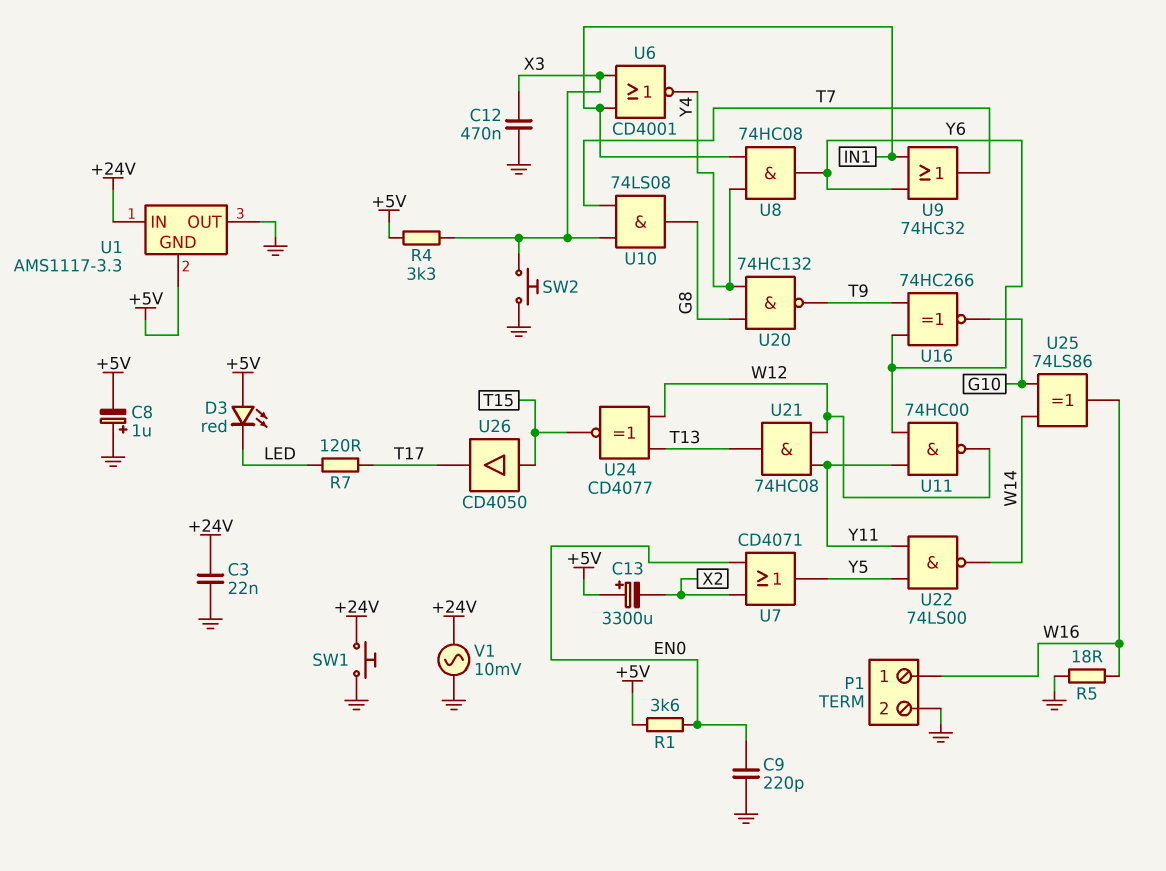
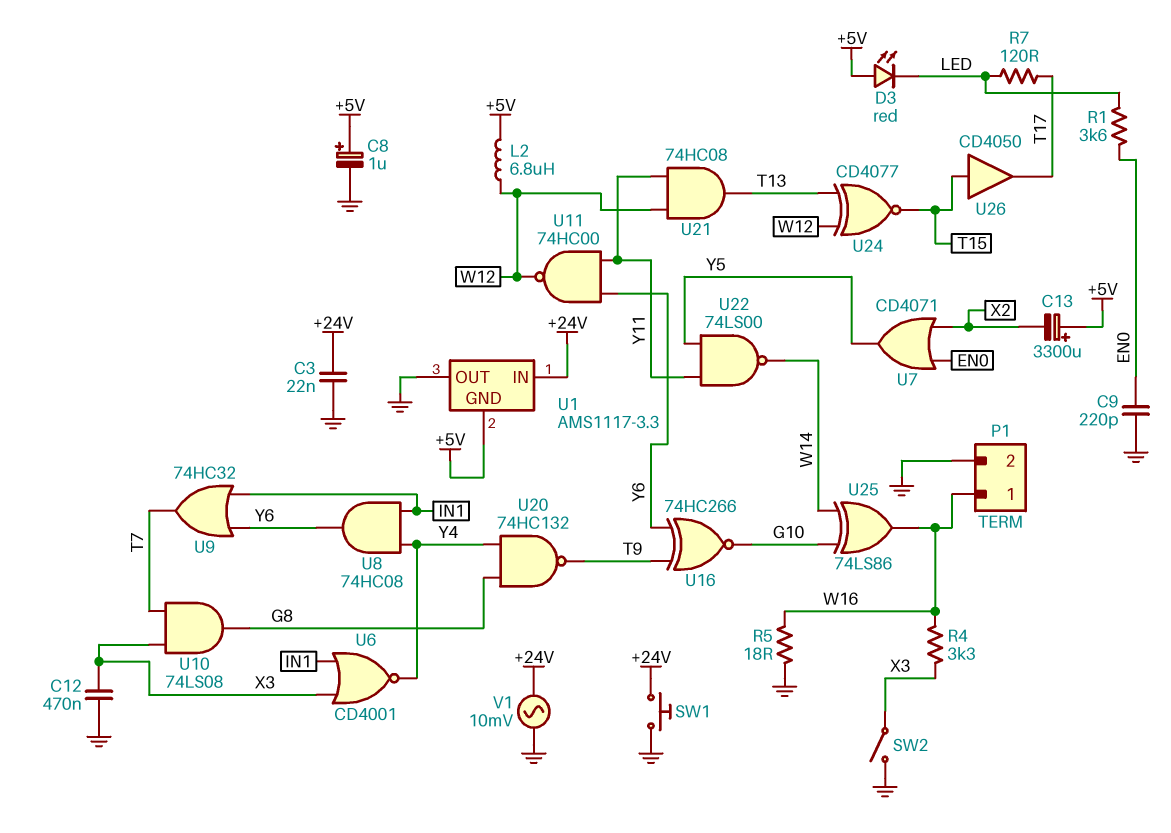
C8: 1uF (plus GND, minus +5V) -> 1uF (plus +5V, minus GND)
L2: none -> 6.8uH (+5V, W12)
R1: 3.6k (+5V, EN0) -> 3.6k (EN0, LED)
R4: 3.3k (+5V, X3) -> 3.3k (W16, X3)
SW2: button (GND, X3) -> switch (GND, X3)

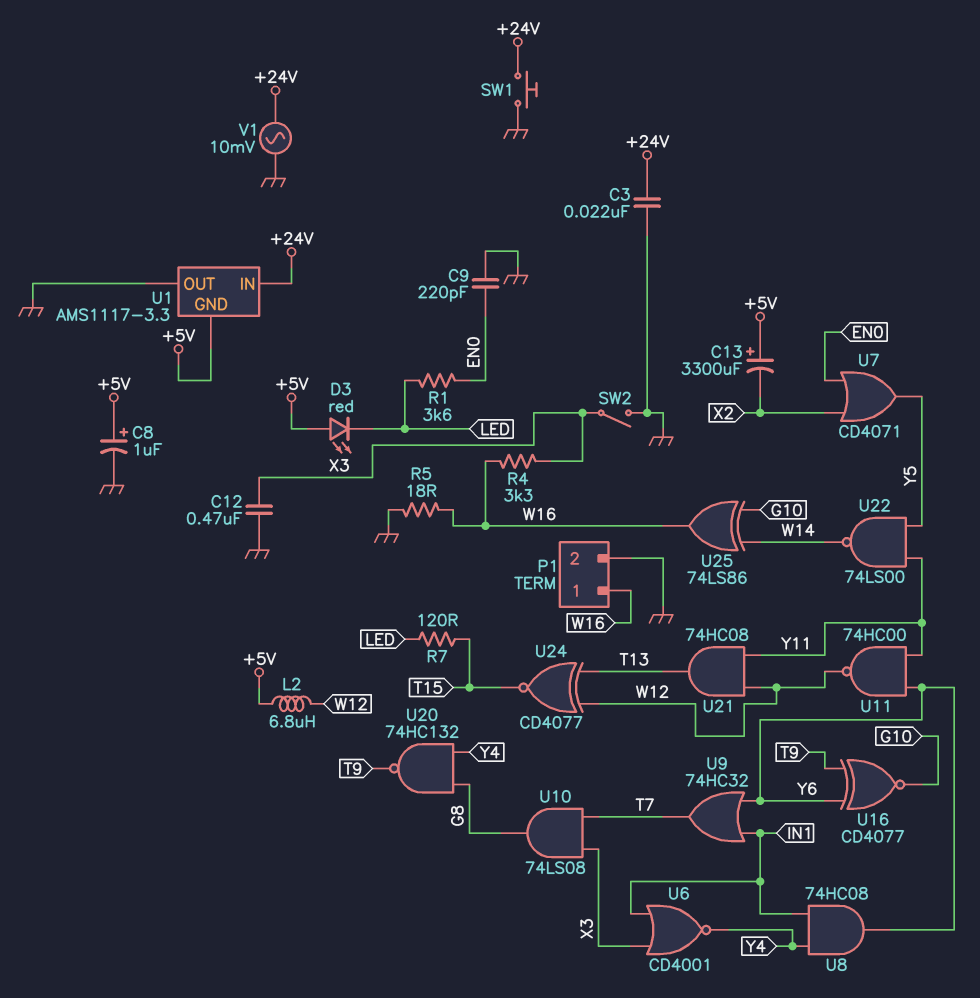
R7: 120 (LED, T17) -> 120 (LED, T15)
U16: XNOR 74HC266 (in T9, in Y6, out G10) -> XNOR CD4077 (in T9, in Y6, out G10)
U26: buffer CD4050 (in T15, out T17) -> none

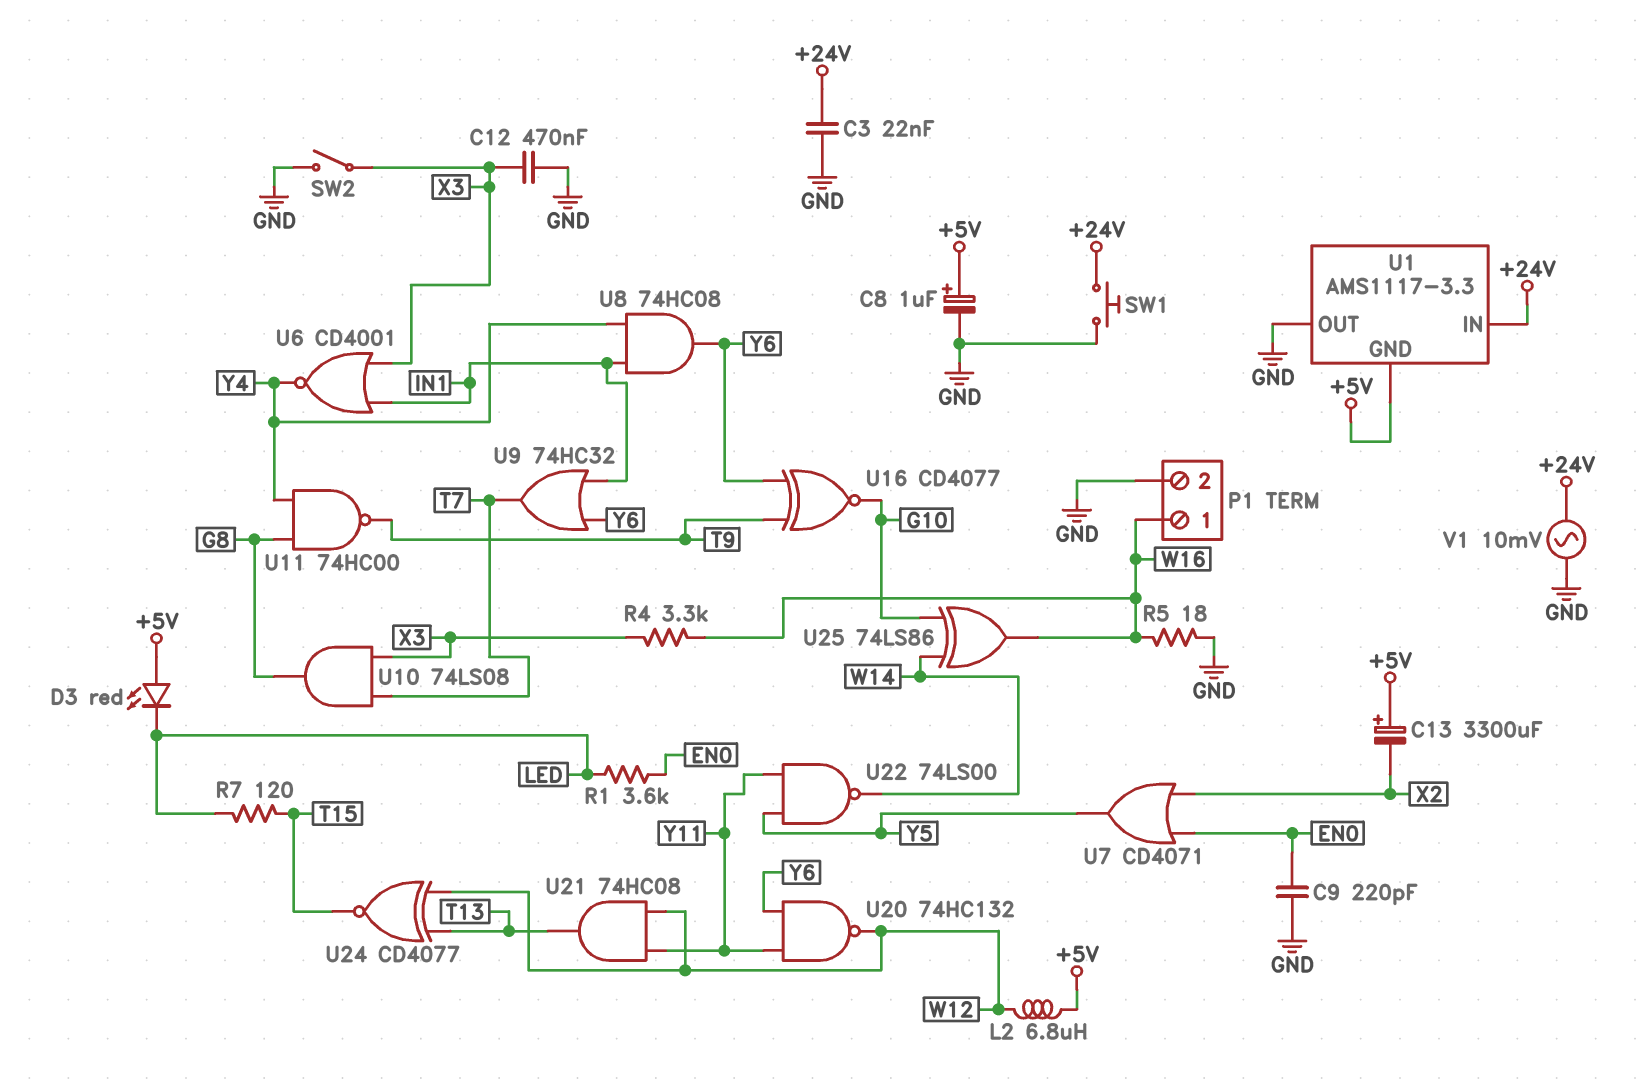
U11: NAND 74HC00 (in Y6, in Y11, out W12) -> NAND 74HC00 (in G8, in Y4, out T9)
U20: NAND 74HC132 (in G8, in Y4, out T9) -> NAND 74HC132 (in Y6, in Y11, out W12)

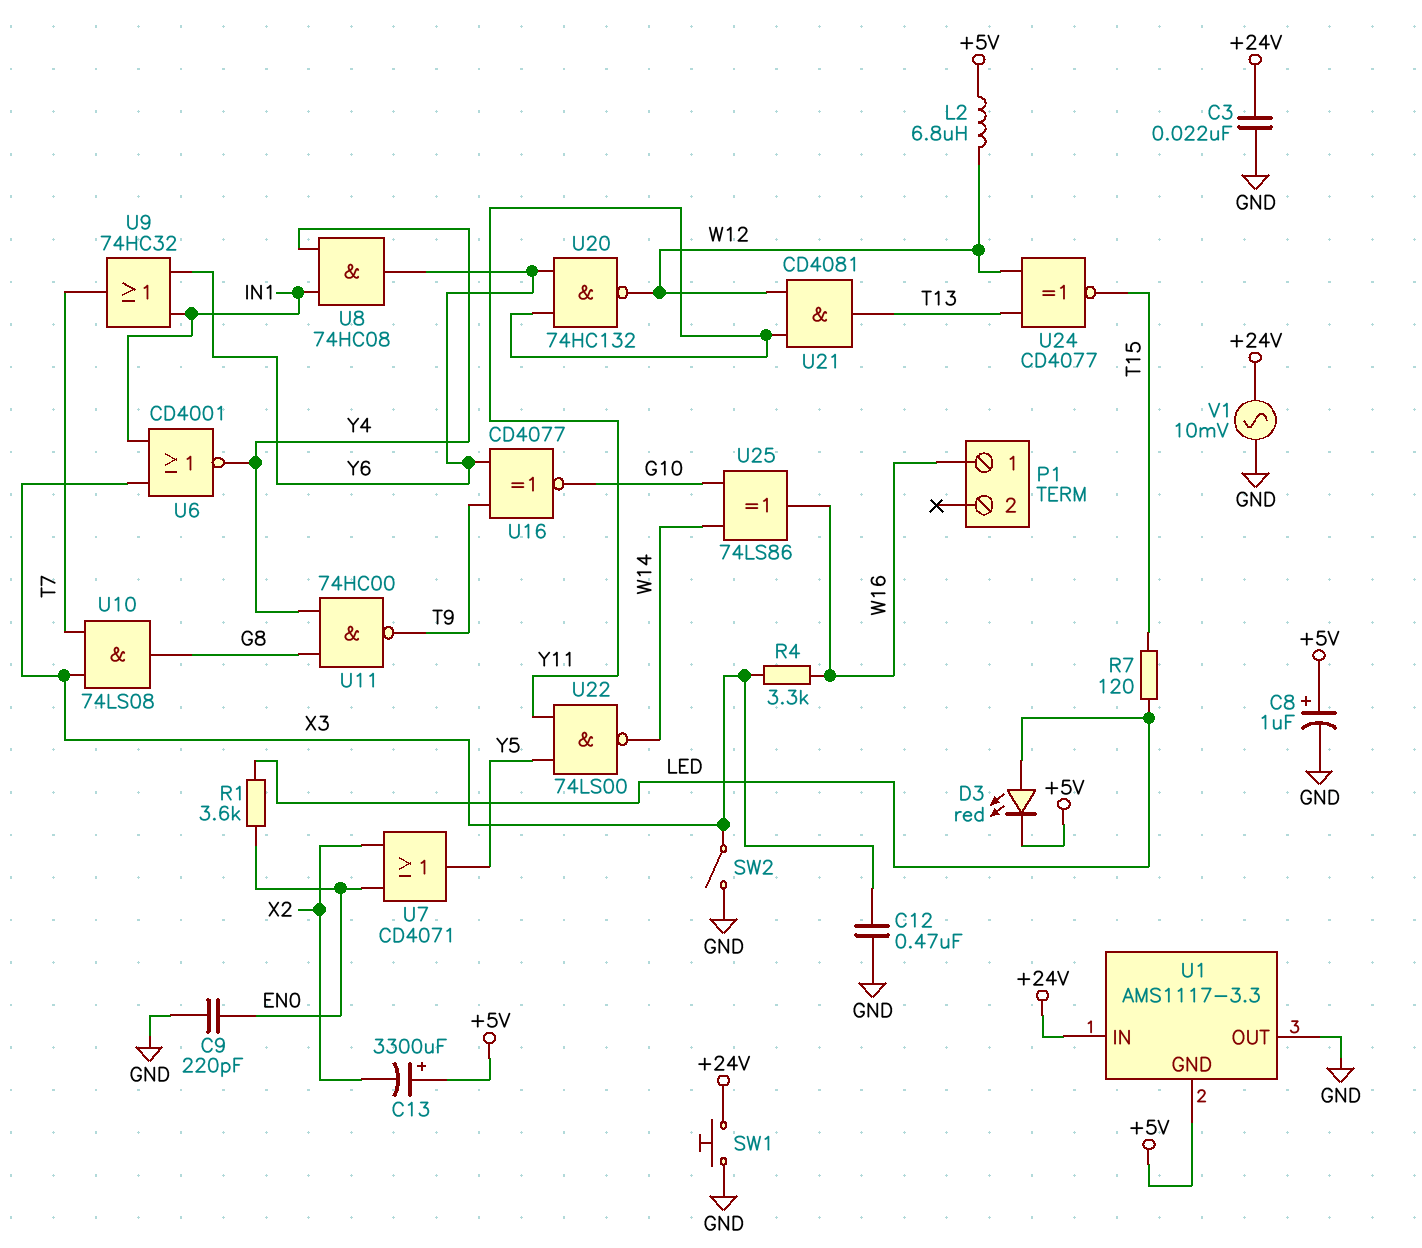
D3: LED red (A +5V, K LED) -> LED red (A LED, K +5V)
P1 pin 2: GND -> none
R5: 18 (GND, W16) -> none
U21: AND 74HC08 (in W12, in Y11, out T13) -> AND CD4081 (in W12, in Y11, out T13)

